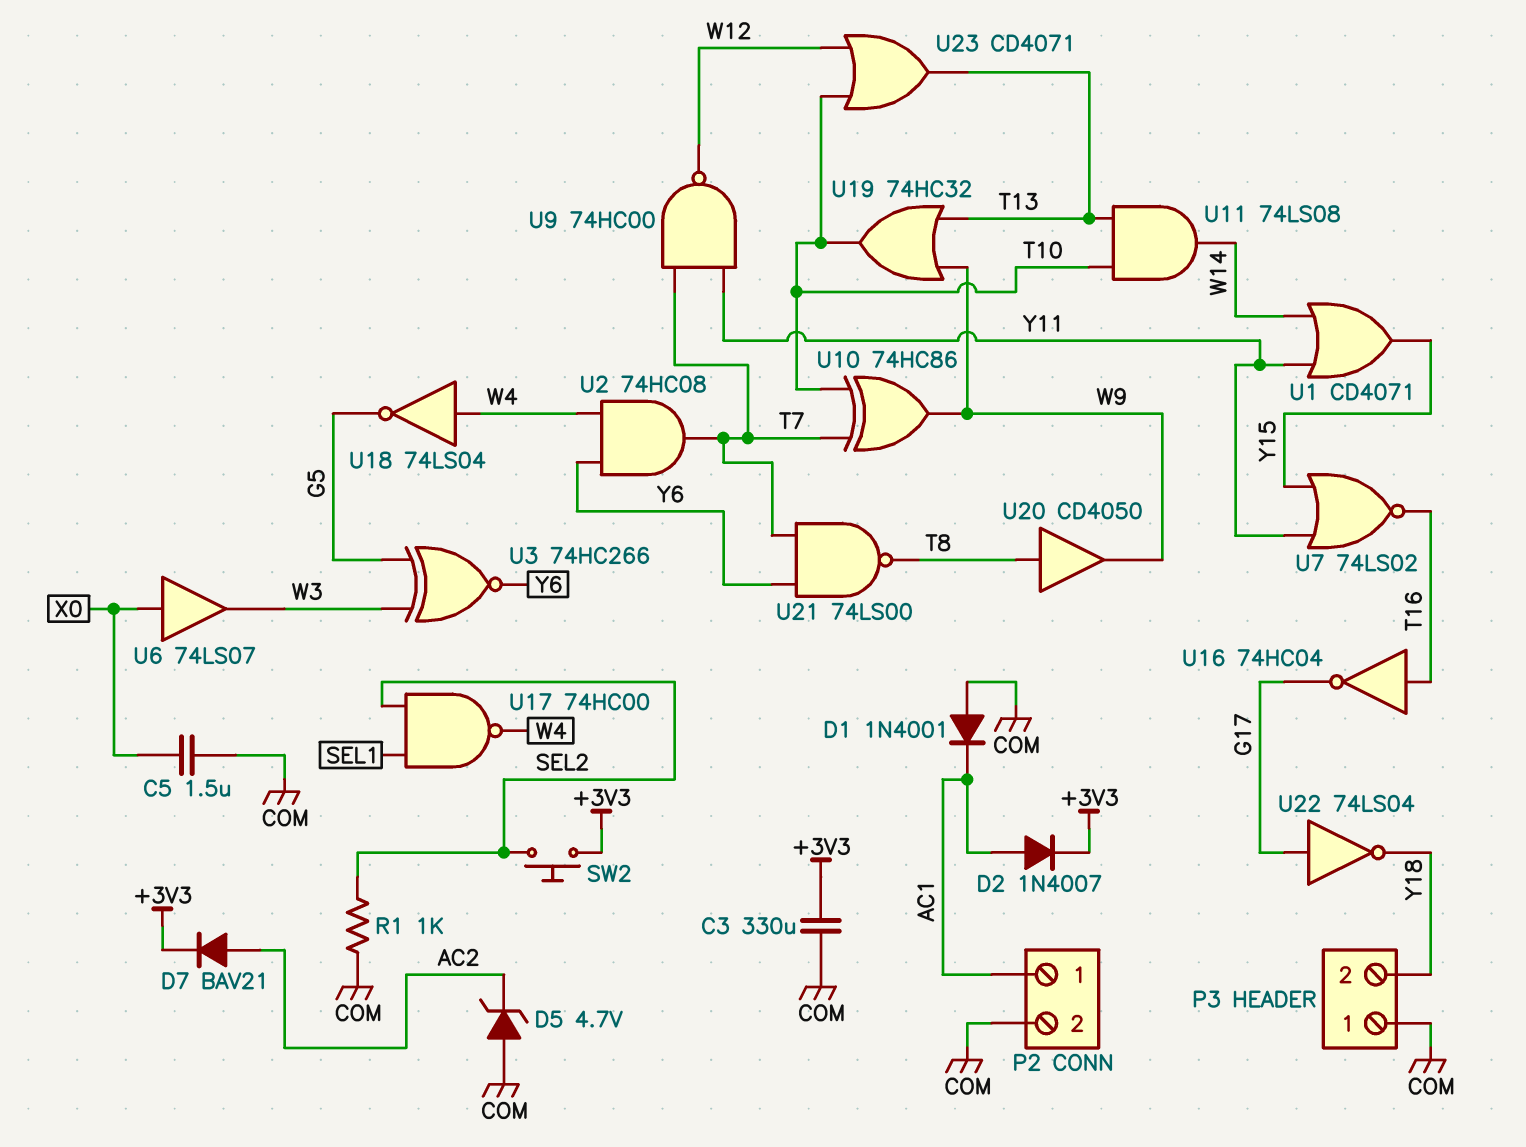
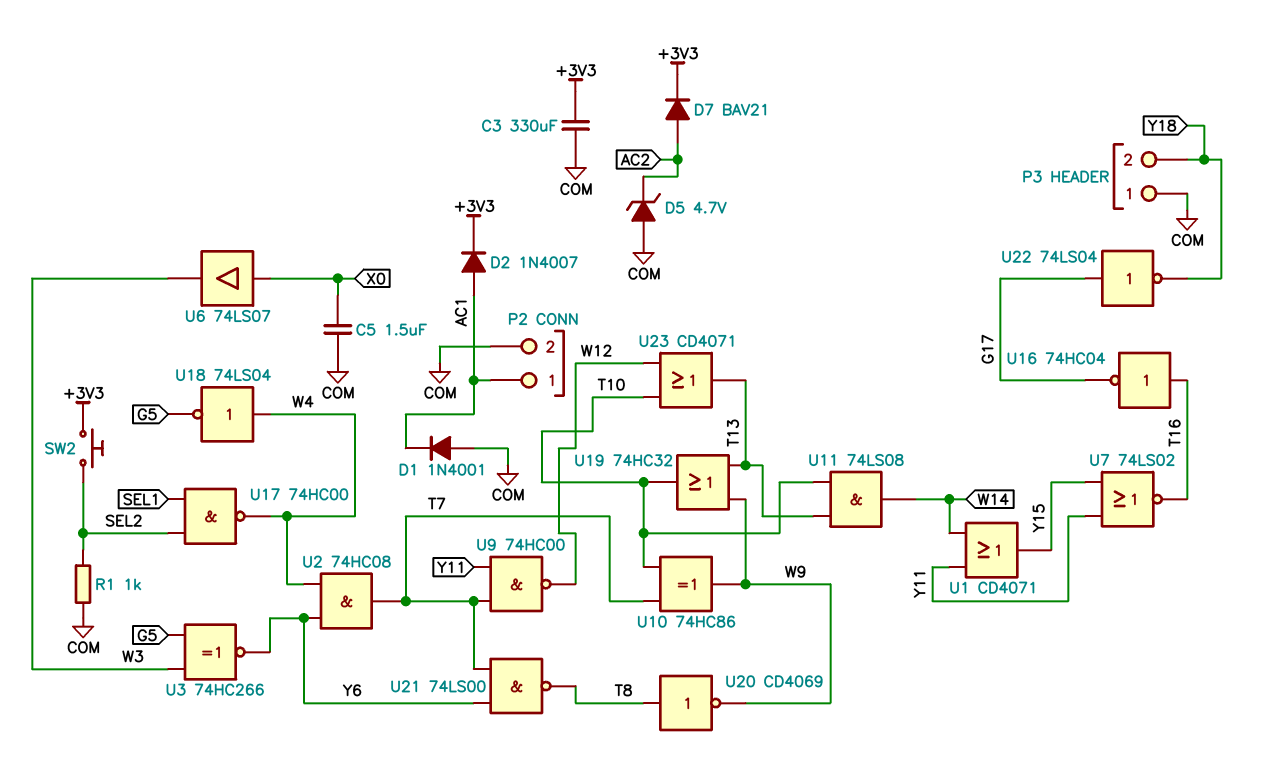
U20: buffer CD4050 (in T8, out W9) -> NOT CD4069 (in T8, out W9)

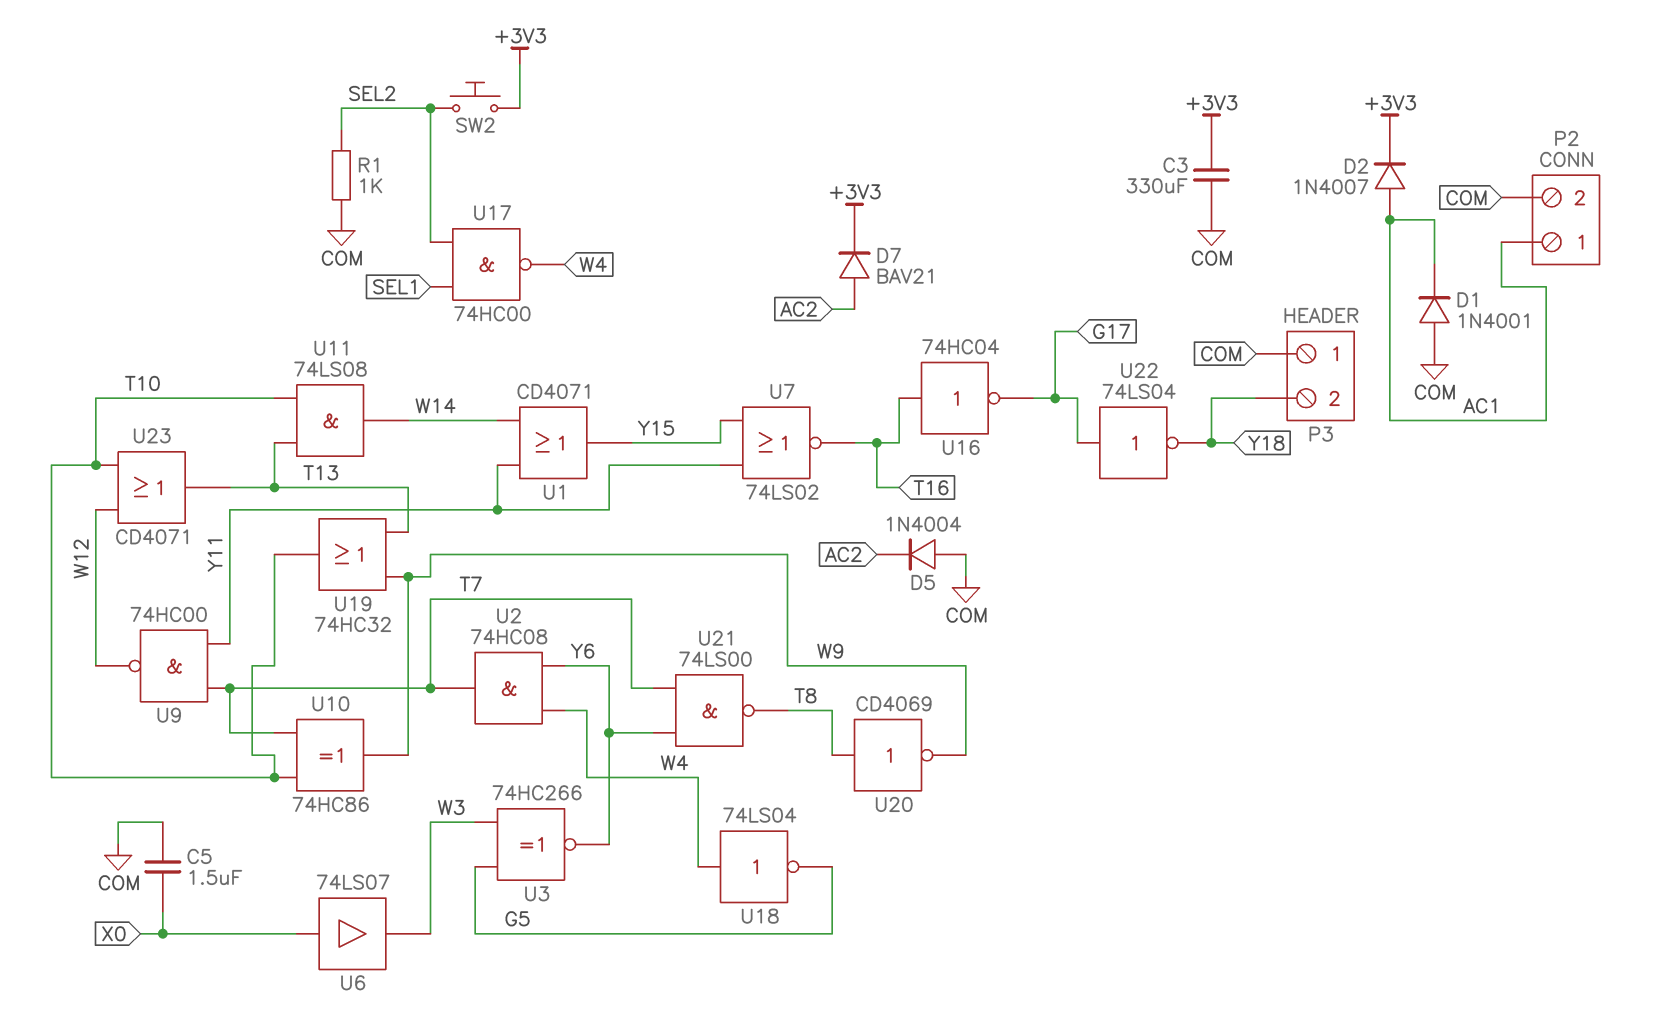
D5: zener 4.7V (A COM, K AC2) -> diode 1N4004 (A COM, K AC2)

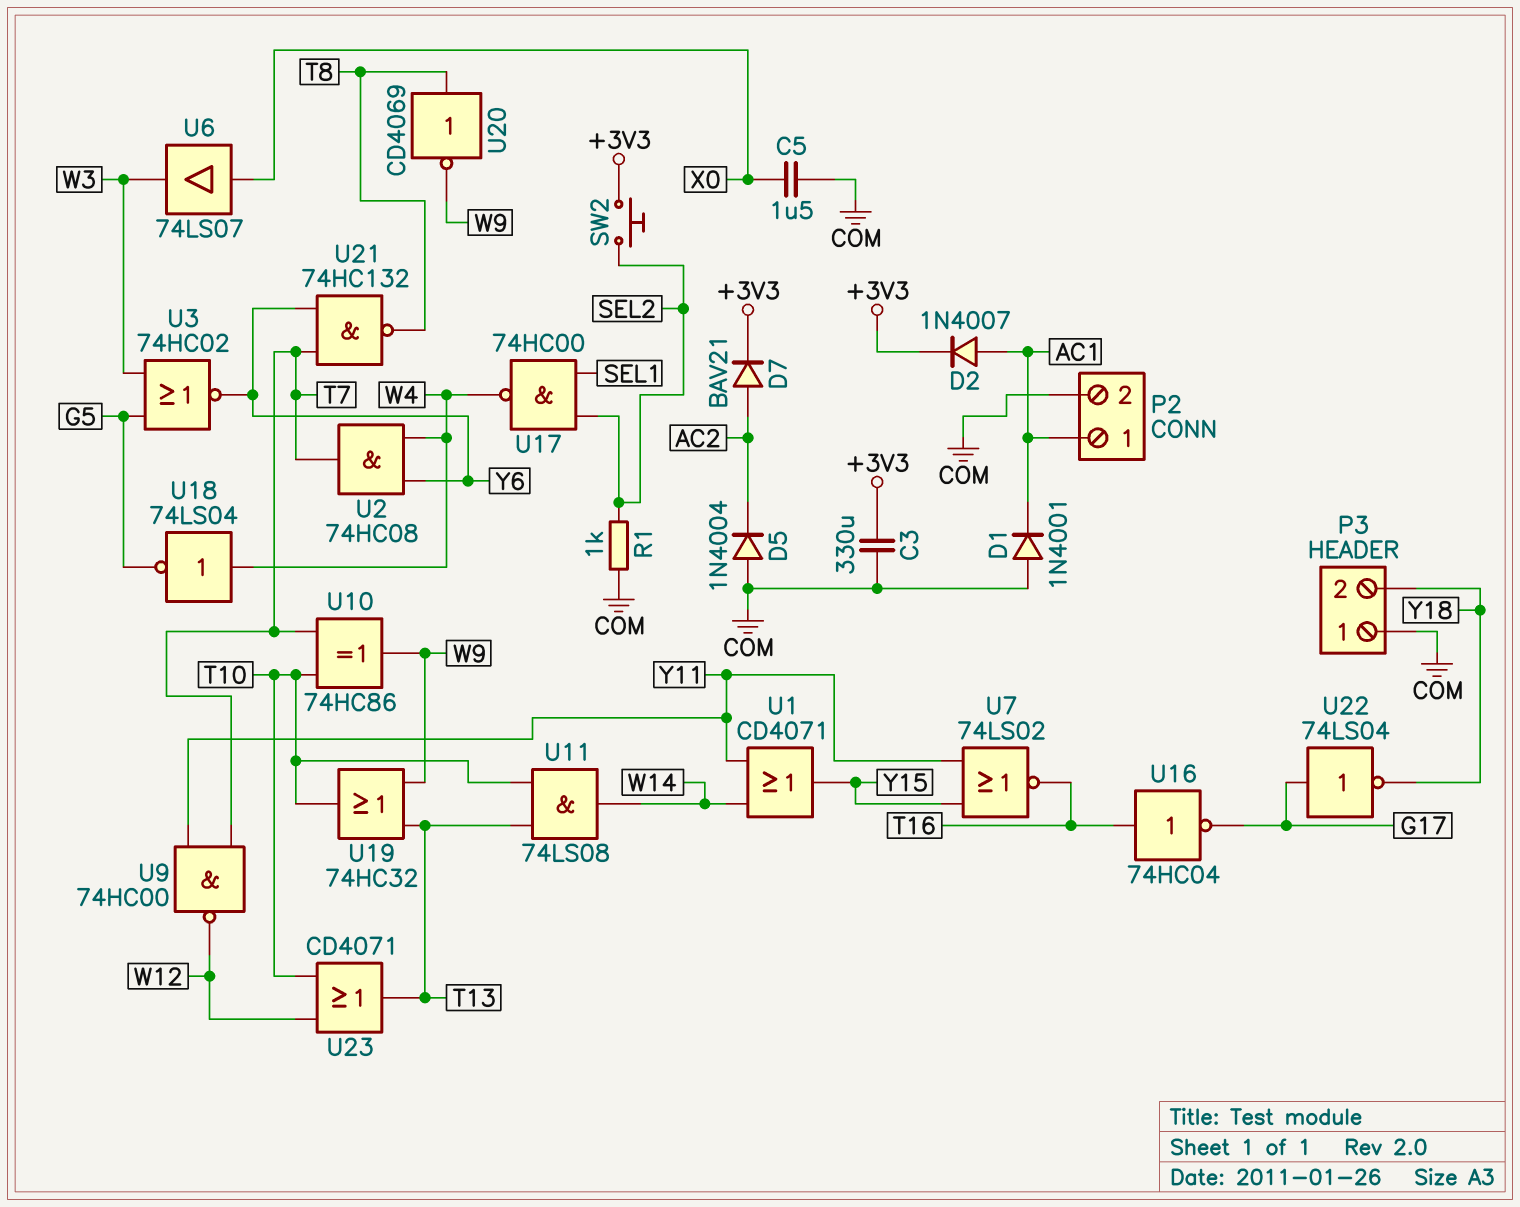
U3: XNOR 74HC266 (in G5, in W3, out Y6) -> NOR 74HC02 (in G5, in W3, out Y6)
U21: NAND 74LS00 (in T7, in Y6, out T8) -> NAND 74HC132 (in T7, in Y6, out T8)

